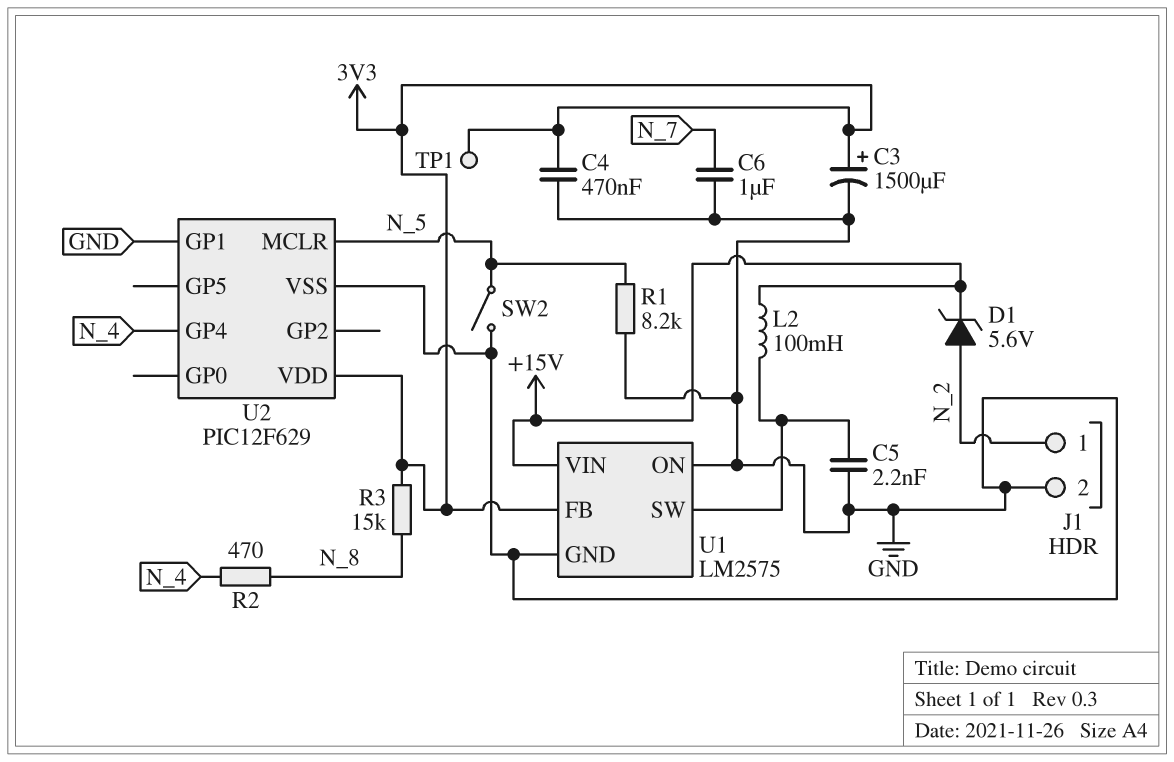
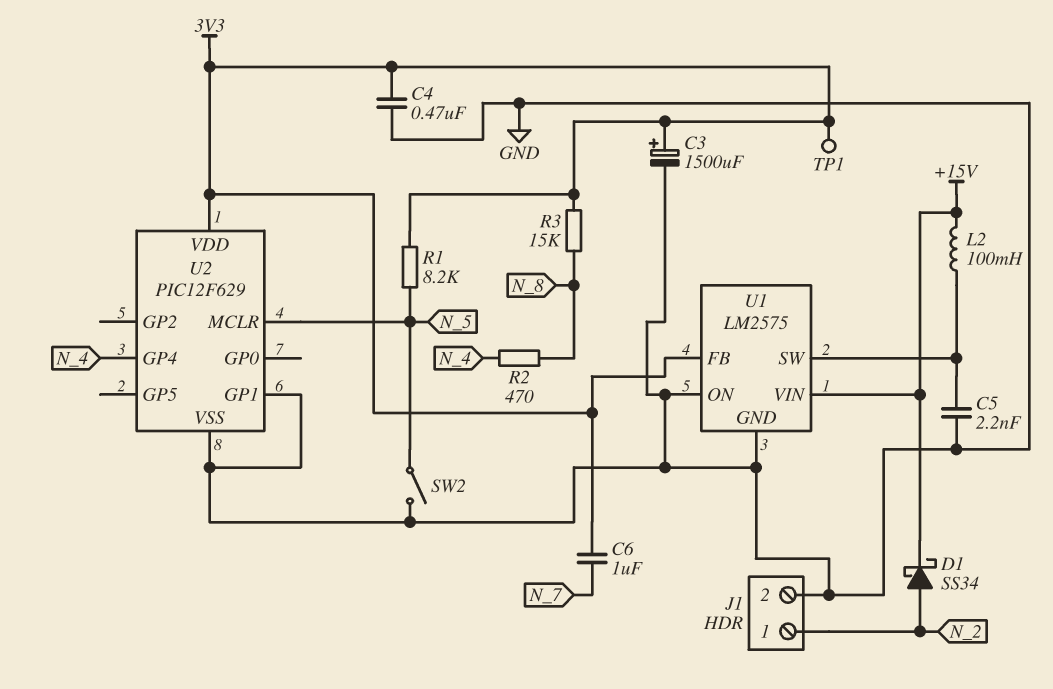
C6: 1uF (GND, N_7) -> 1uF (3V3, N_7)
D1: zener 5.6V (A N_2, K +15V) -> schottky SS34 (A N_2, K +15V)
R1: 8.2k (GND, N_5) -> 8.2k (3V3, N_5)

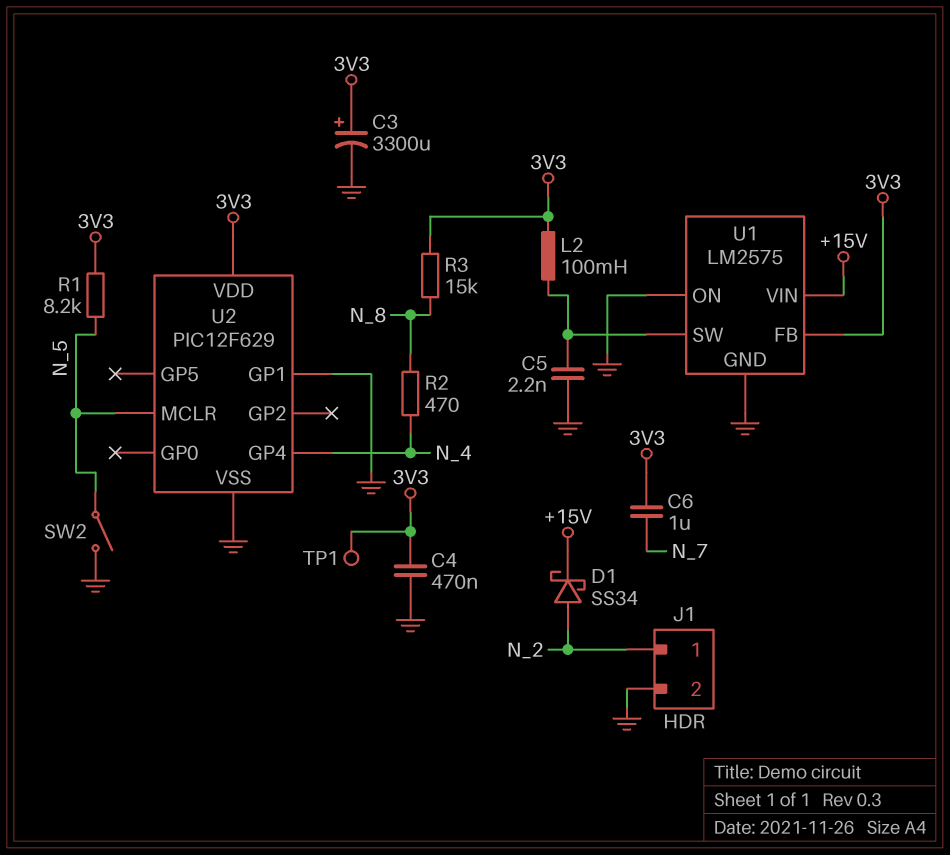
C3: 1500uF (plus 3V3, minus GND) -> 3300uF (plus 3V3, minus GND)
L2: 100mH (+15V, U1/SW) -> 100mH (3V3, U1/SW)

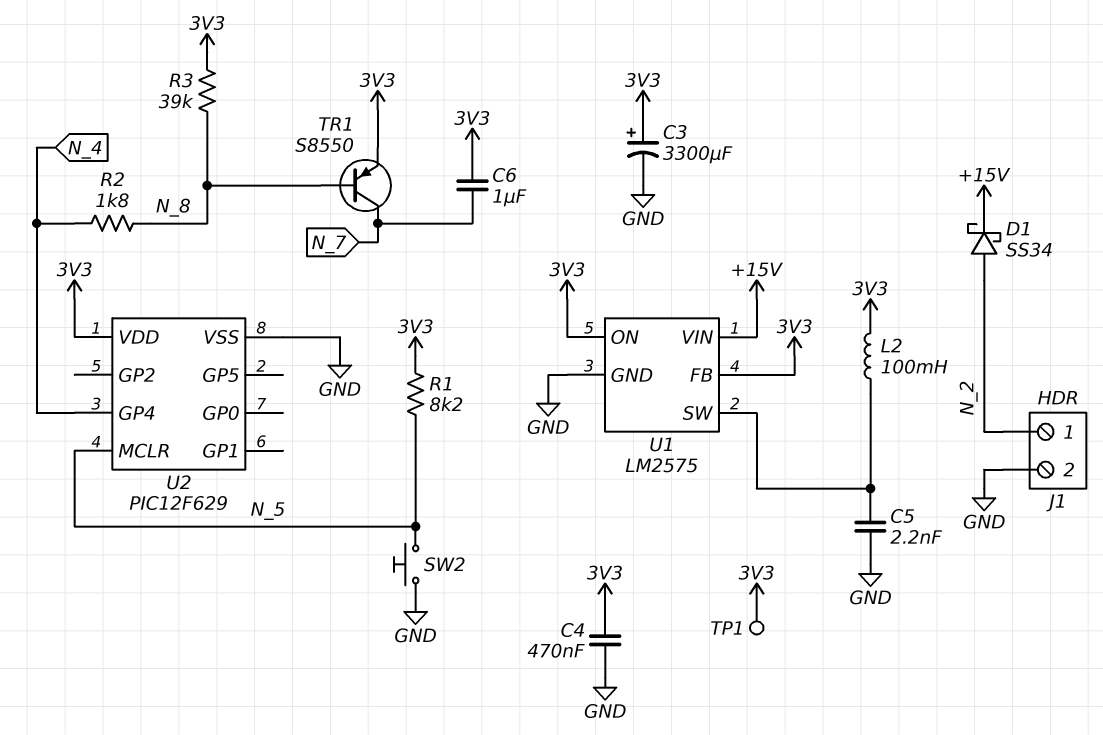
R2: 470 (N_4, N_8) -> 1.8k (N_4, N_8)
R3: 15k (3V3, N_8) -> 39k (3V3, N_8)
SW2: switch (GND, N_5) -> button (GND, N_5)
TR1: none -> PNP S8550 (B N_8, C N_7, E 3V3)
U1 pin ON: GND -> 3V3
U2 pin GP1: GND -> none

